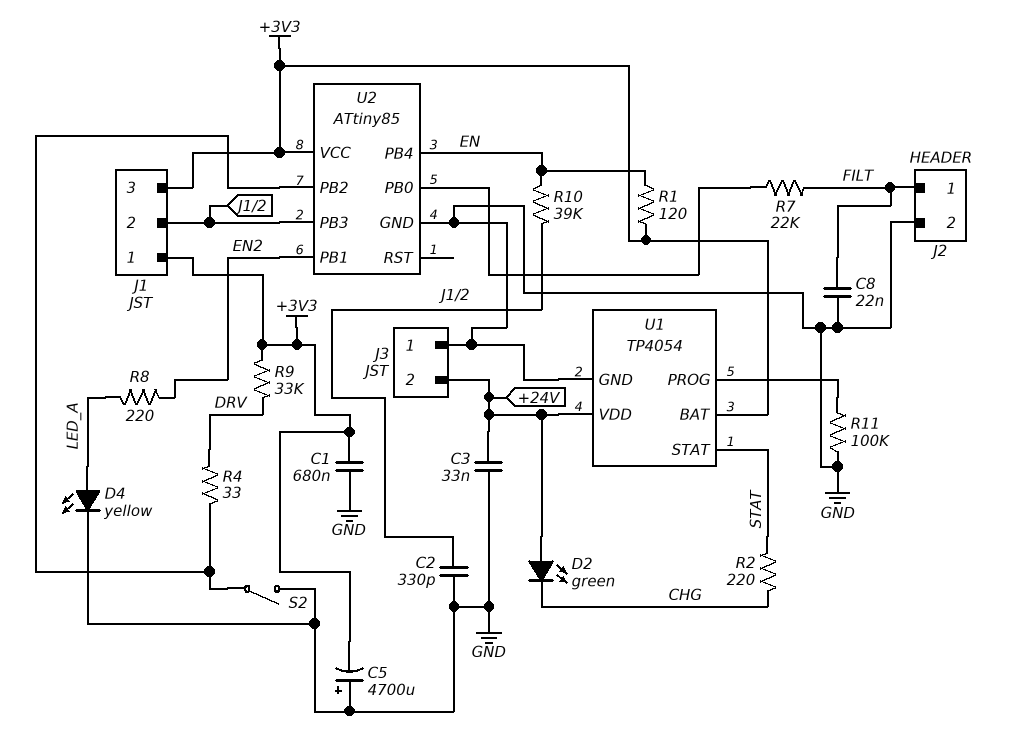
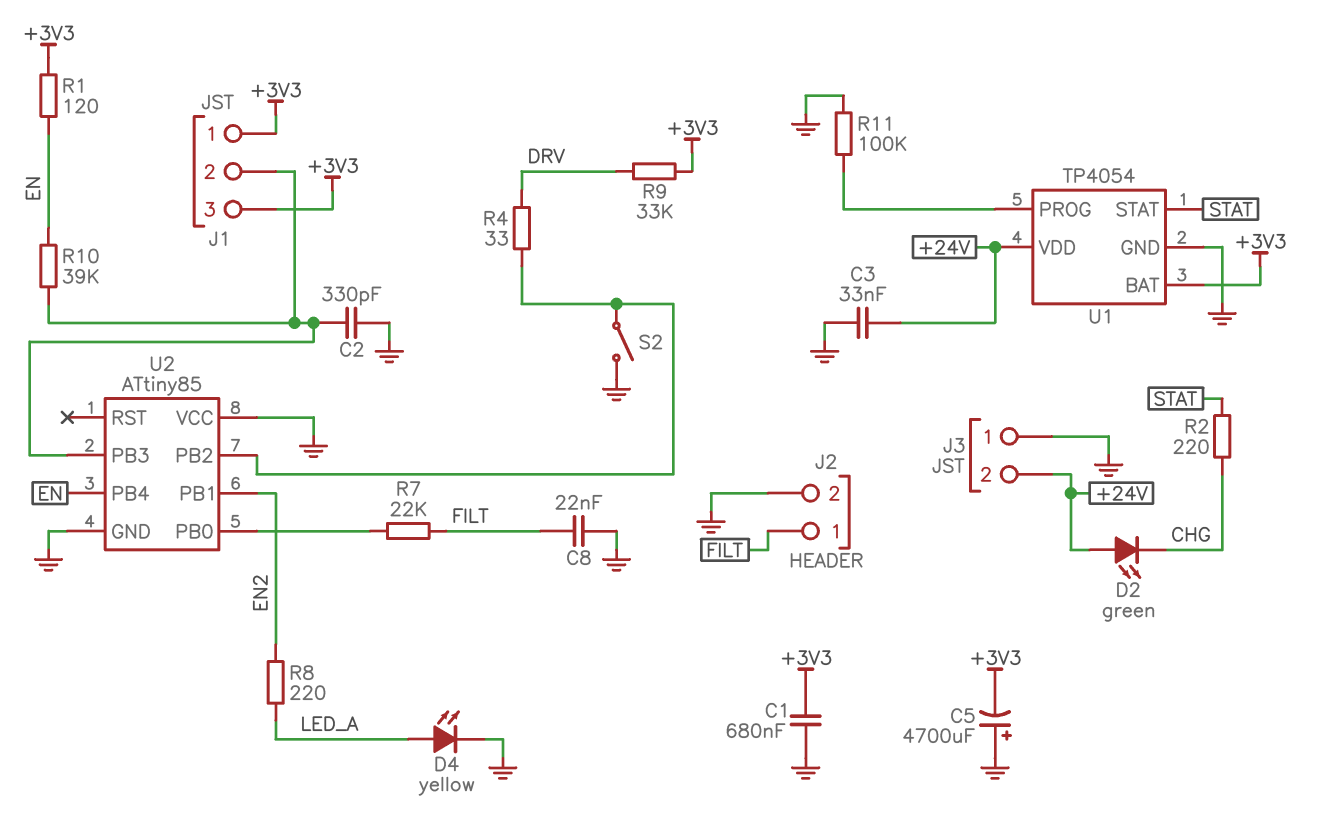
U2 pin VCC: +3V3 -> GND

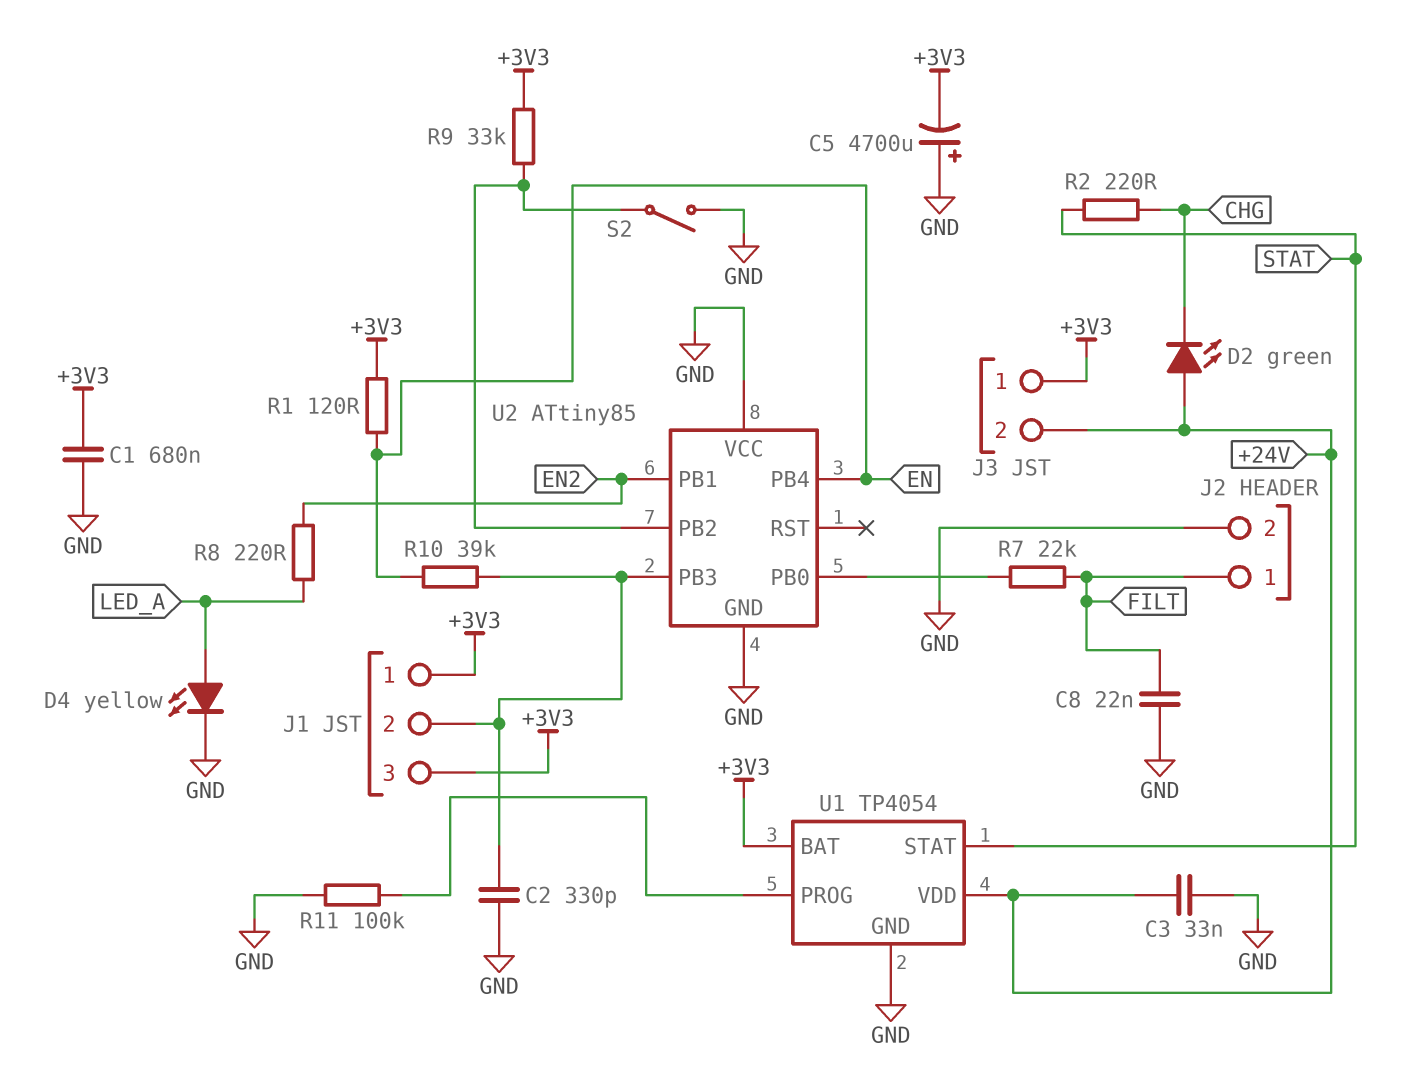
J3 pin 1: GND -> +3V3
R4: 33 (DRV, U2/PB2) -> none
R9: 33k (+3V3, DRV) -> 33k (+3V3, U2/PB2)

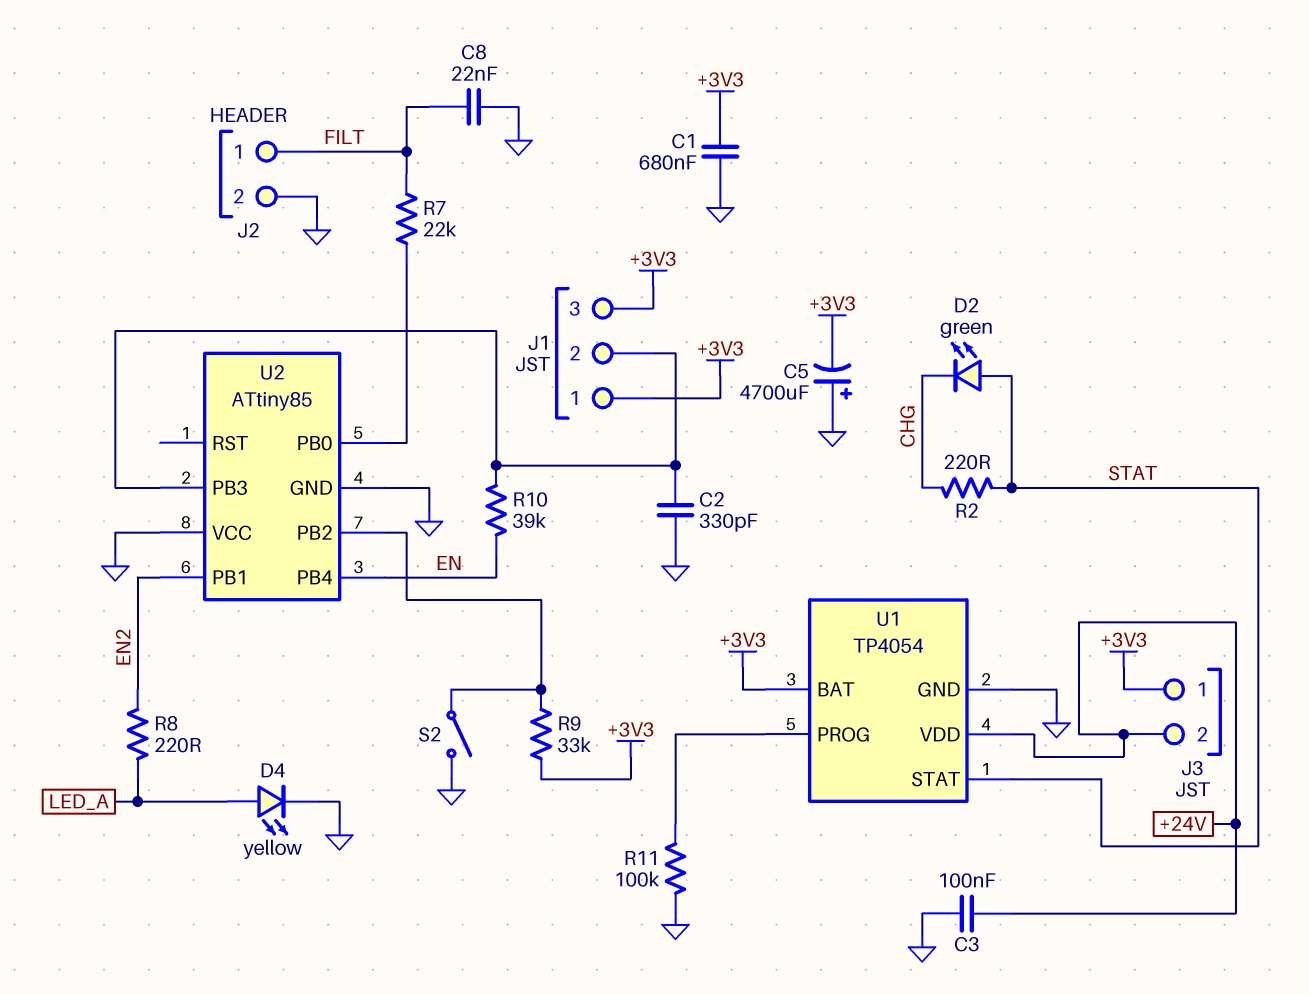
C3: 33nF (+24V, GND) -> 100nF (+24V, GND)
D2: LED green (A +24V, K CHG) -> LED green (A STAT, K CHG)
R1: 120 (+3V3, EN) -> none

